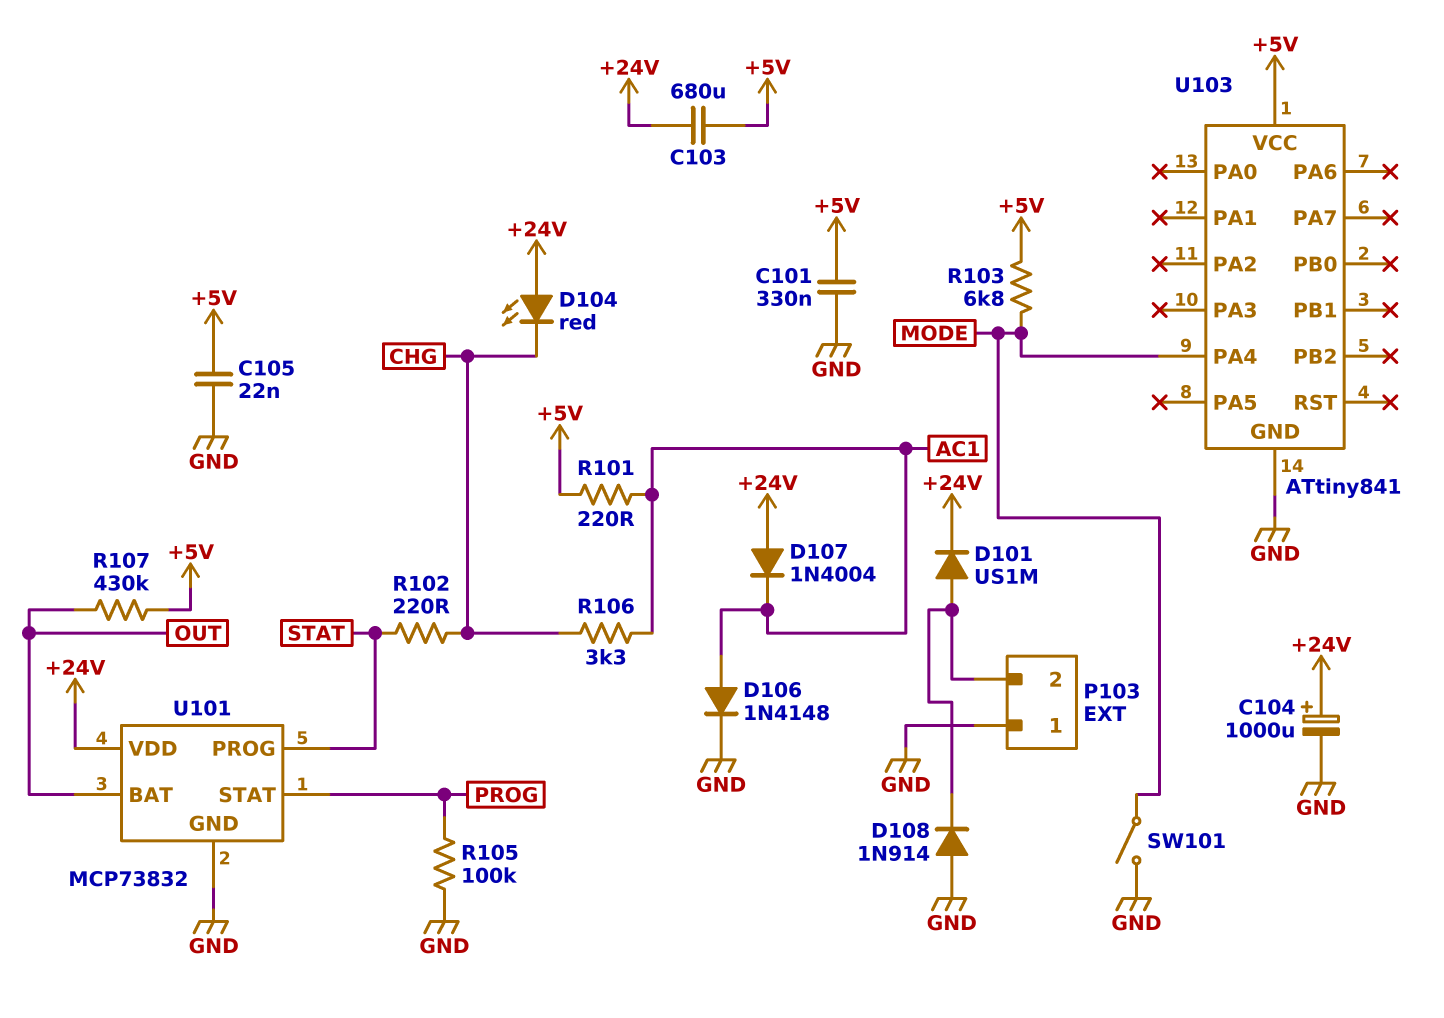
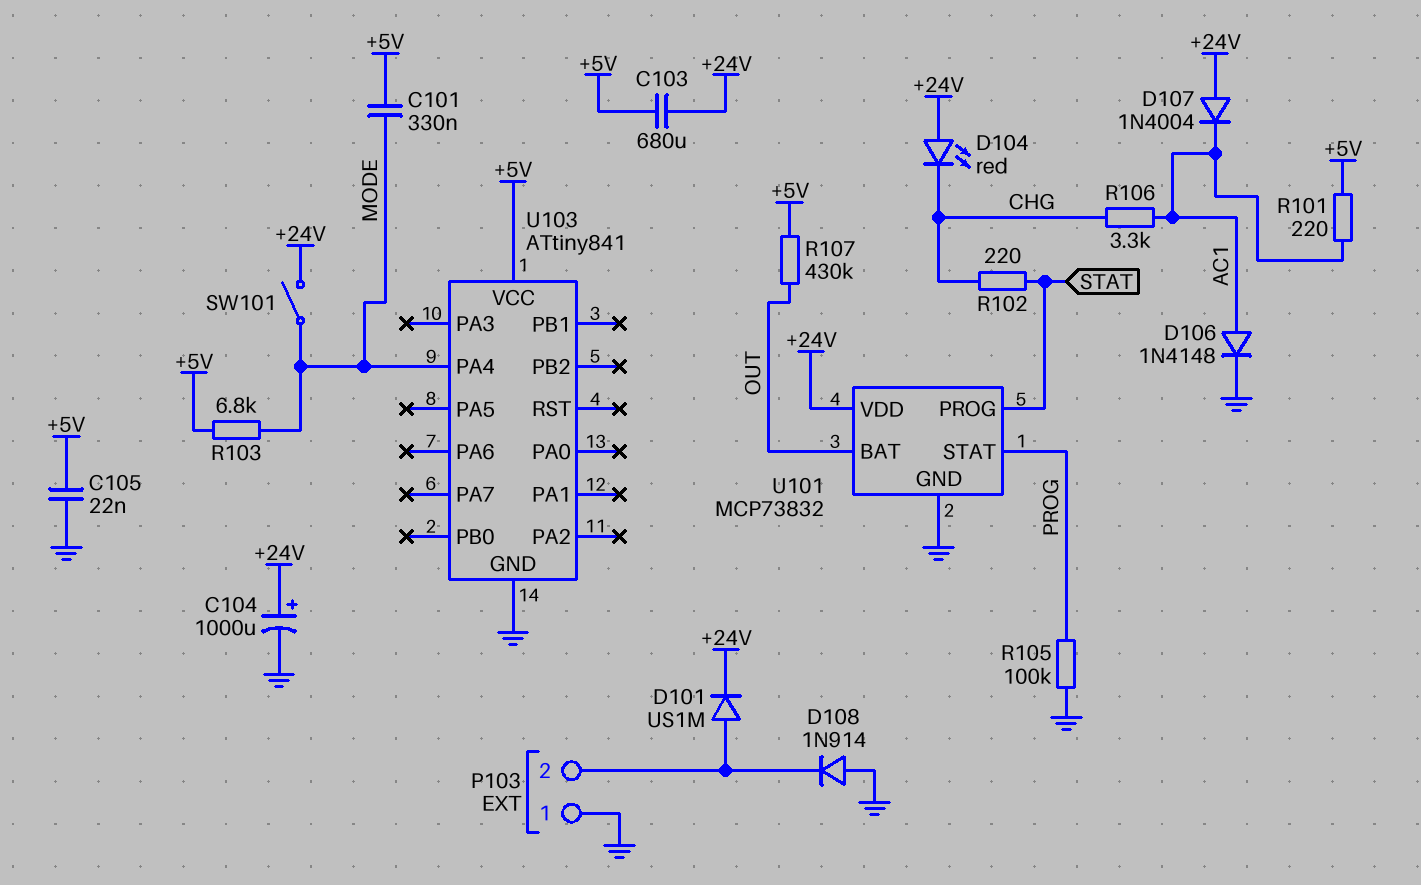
C101: 330nF (+5V, GND) -> 330nF (+5V, MODE)
SW101: switch (GND, MODE) -> switch (+24V, MODE)

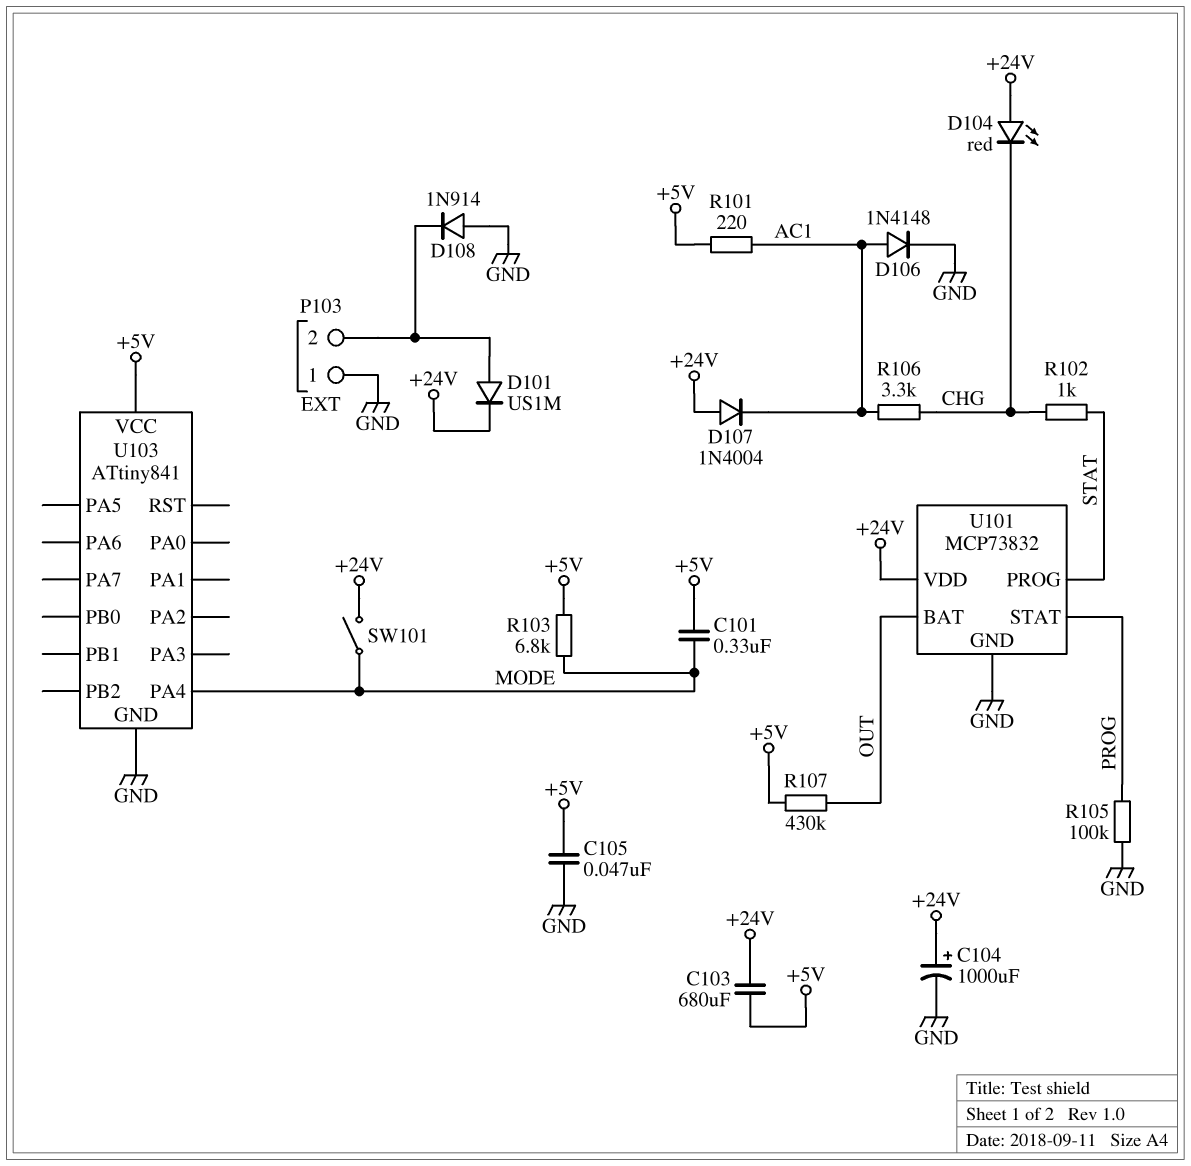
C105: 22nF (+5V, GND) -> 47nF (+5V, GND)
R102: 220 (CHG, STAT) -> 1k (CHG, STAT)

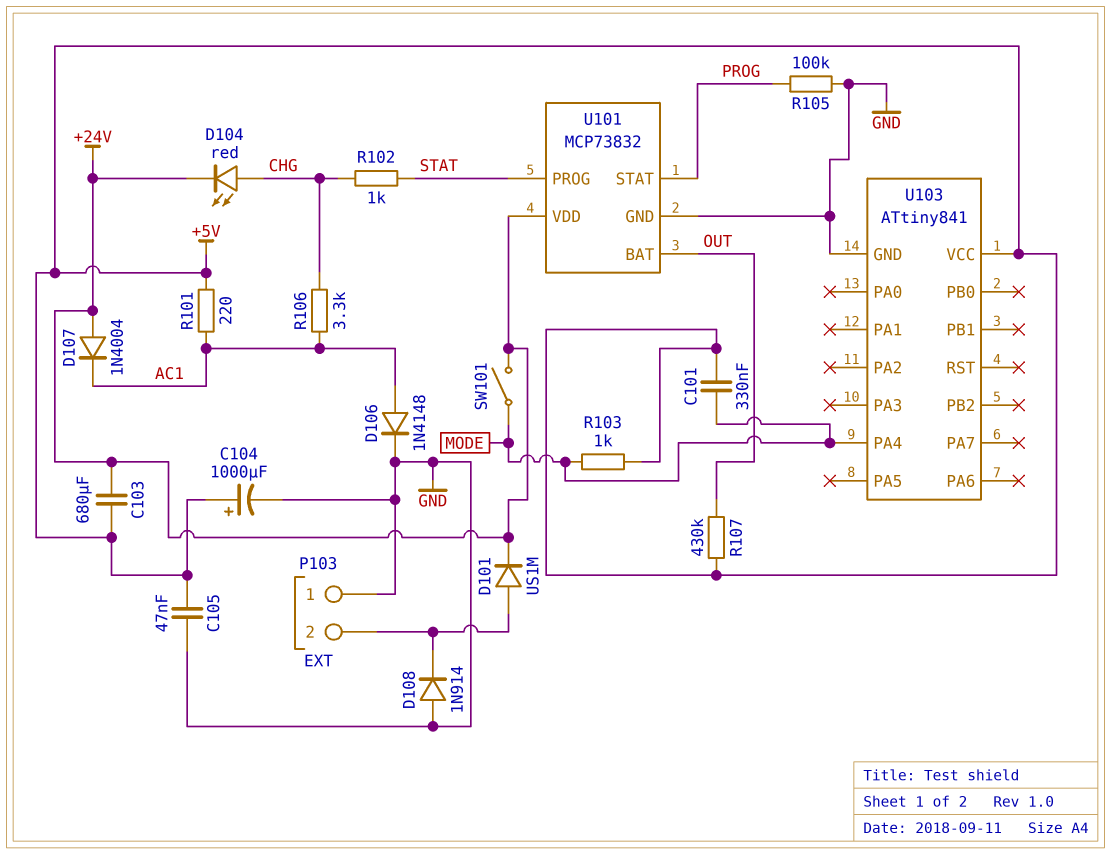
C104: 1000uF (plus +24V, minus GND) -> 1000uF (plus +5V, minus GND)
D104: LED red (A +24V, K CHG) -> LED red (A CHG, K +24V)
R103: 6.8k (+5V, MODE) -> 1k (+5V, MODE)

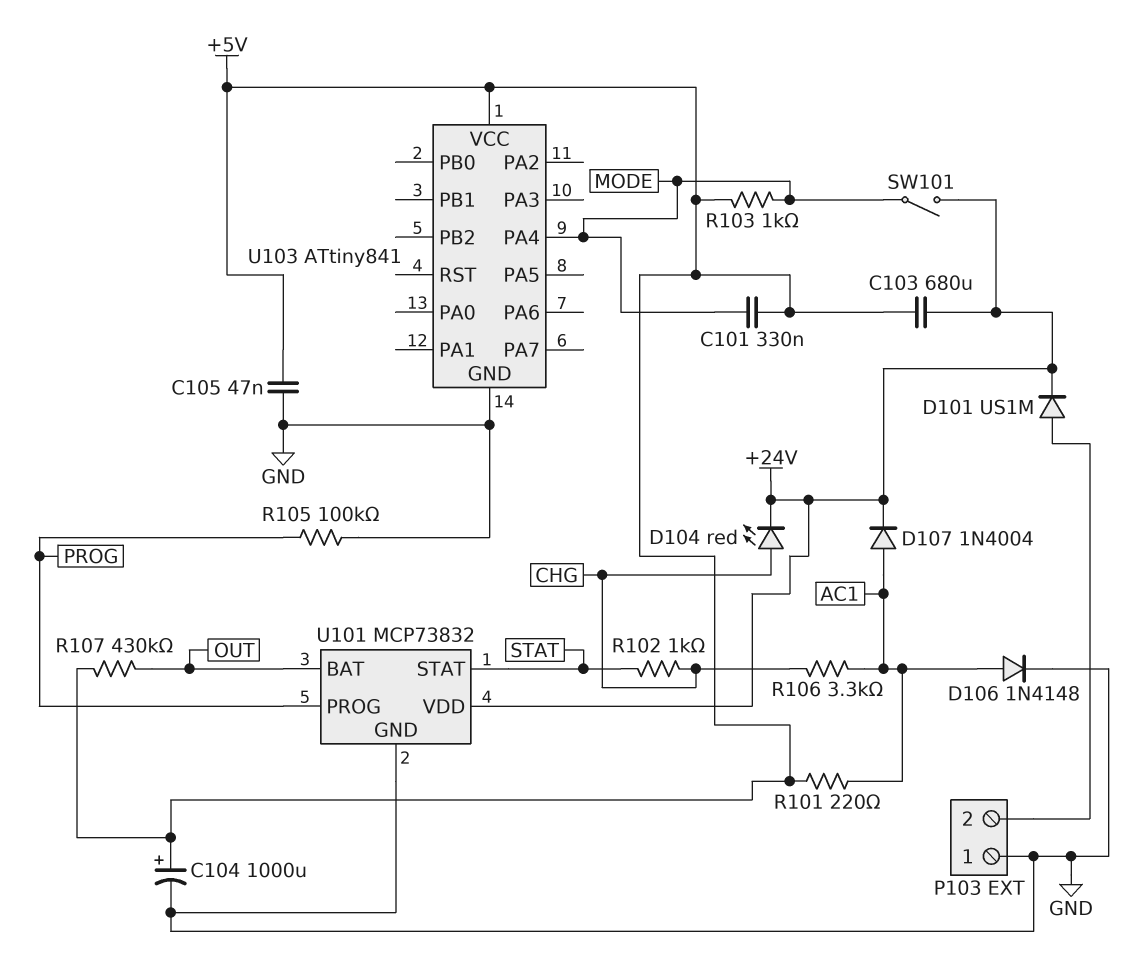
D107: diode 1N4004 (A +24V, K AC1) -> diode 1N4004 (A AC1, K +24V)
D108: diode 1N914 (A GND, K P103/2) -> none
U101 pin PROG: STAT -> PROG
U101 pin STAT: PROG -> STAT

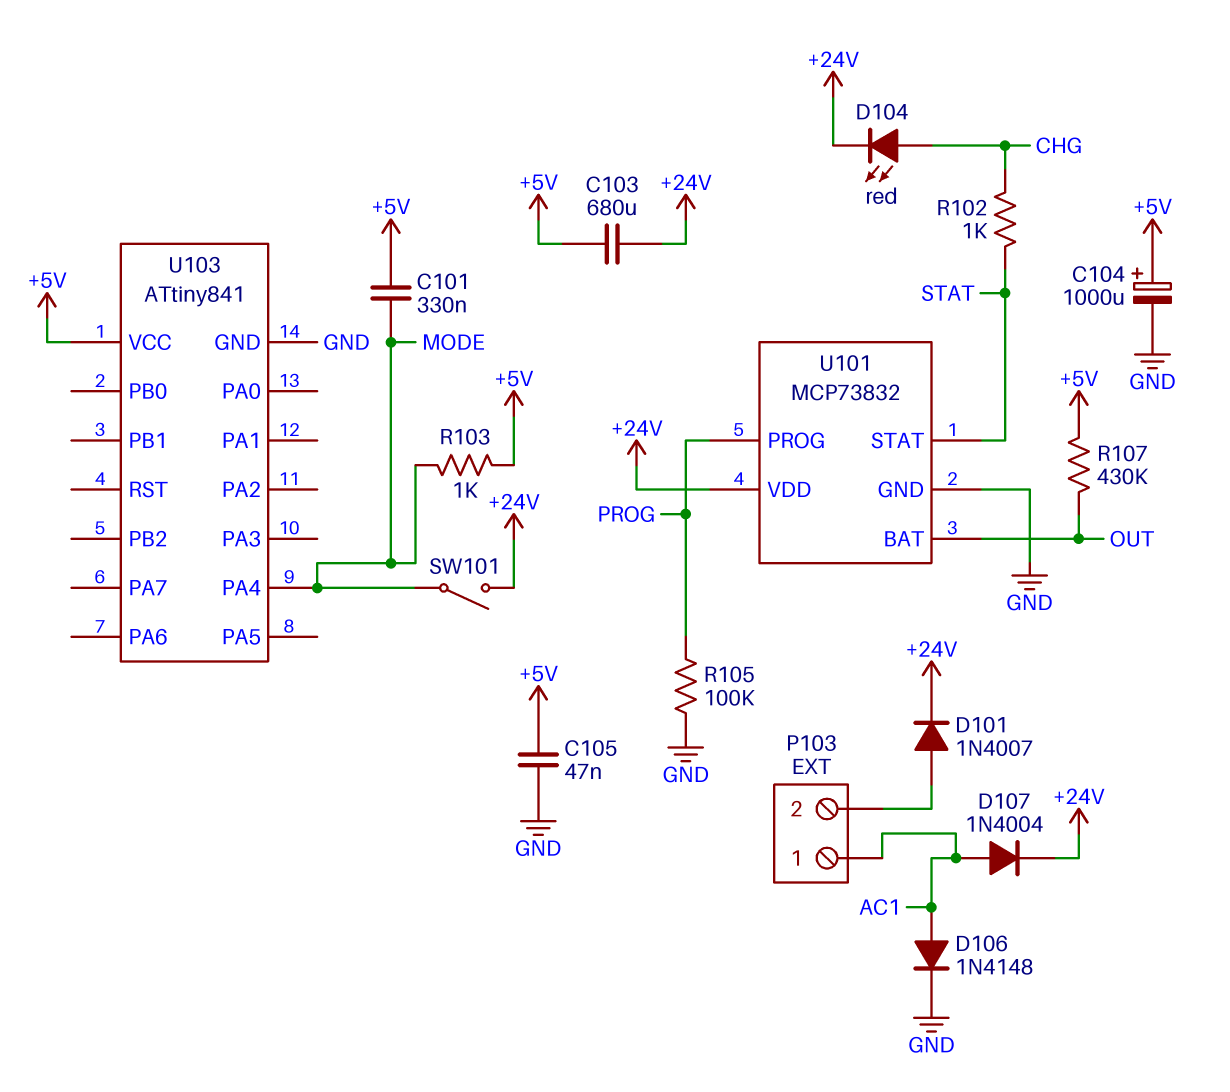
D101: diode US1M (A P103/2, K +24V) -> diode 1N4007 (A P103/2, K +24V)
P103 pin 1: GND -> AC1
R101: 220 (+5V, AC1) -> none
R106: 3.3k (AC1, CHG) -> none

